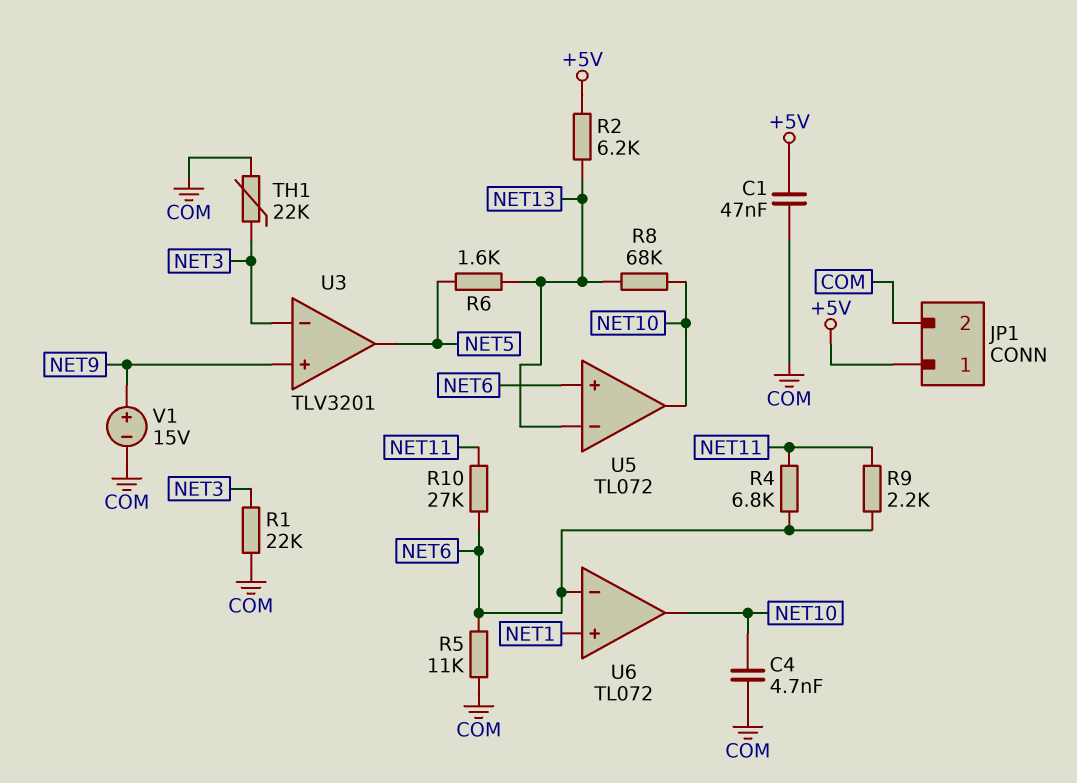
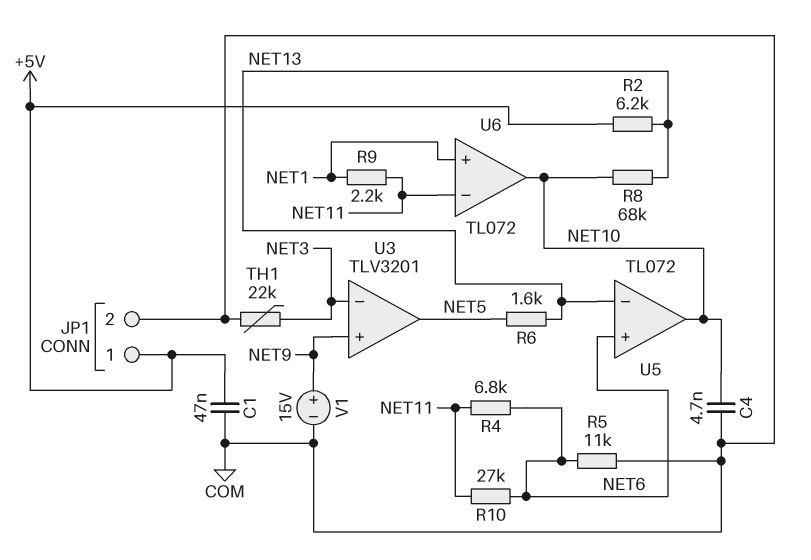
R1: 22k (COM, NET3) -> none
R9: 2.2k (NET6, NET11) -> 2.2k (NET1, NET11)
U6 pin in-: NET6 -> NET11

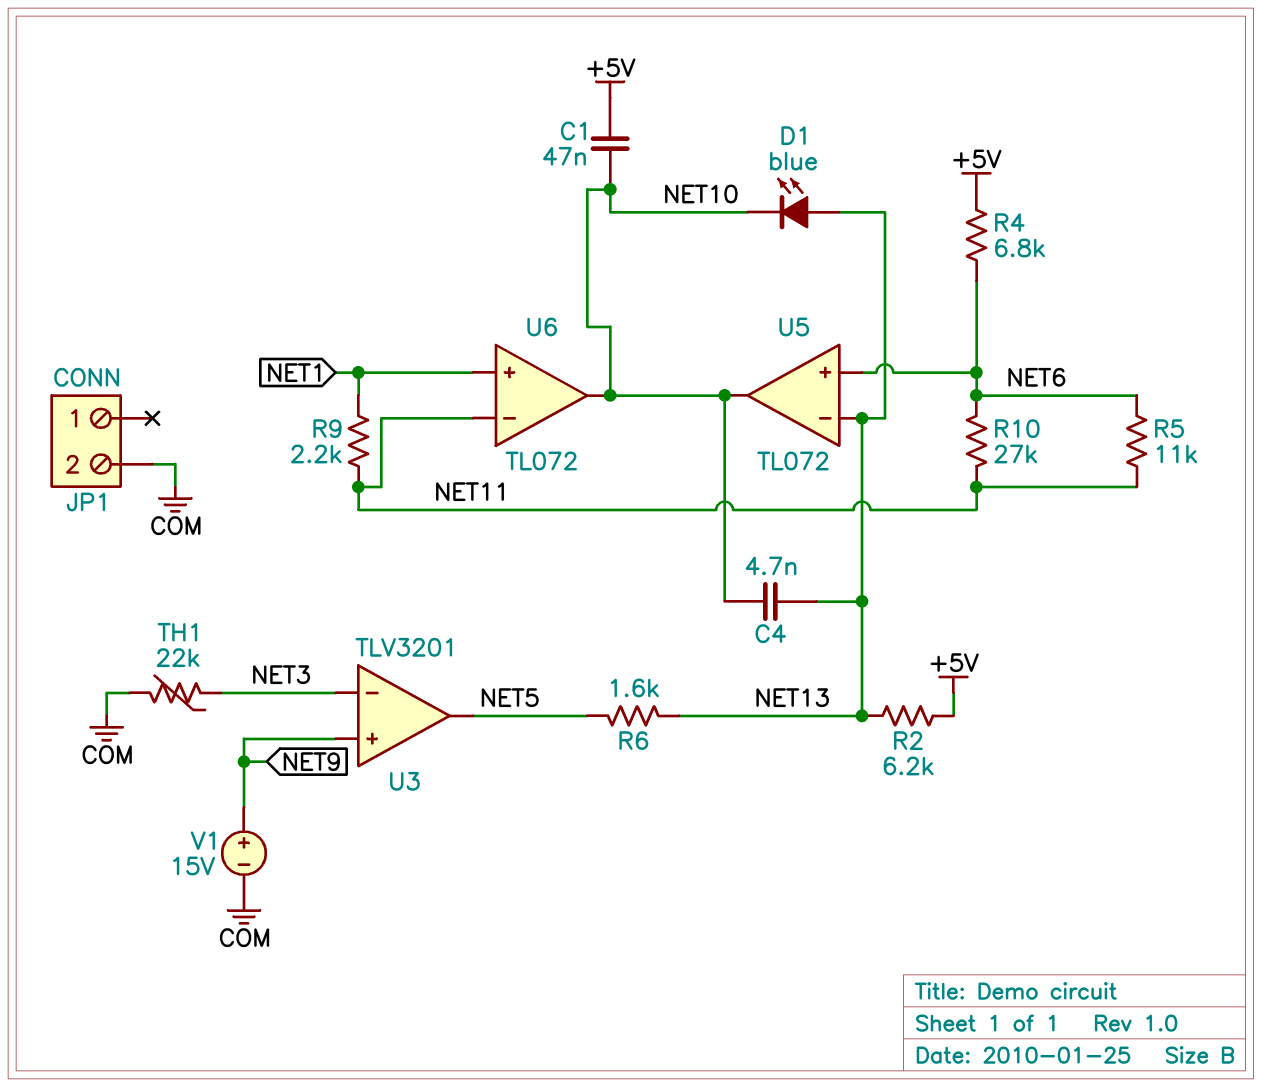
C1: 47nF (+5V, COM) -> 47nF (+5V, NET10)
C4: 4.7nF (COM, NET10) -> 4.7nF (NET10, NET13)
D1: none -> LED blue (A NET13, K NET10)
JP1 pin 1: +5V -> none
R4: 6.8k (NET6, NET11) -> 6.8k (+5V, NET6)
R5: 11k (COM, NET6) -> 11k (NET6, NET11)
R8: 68k (NET10, NET13) -> none

